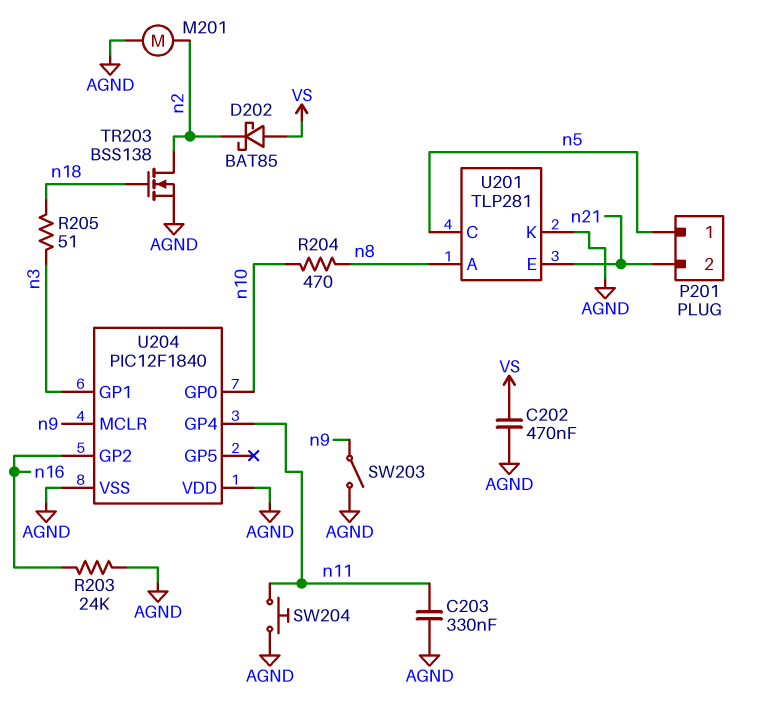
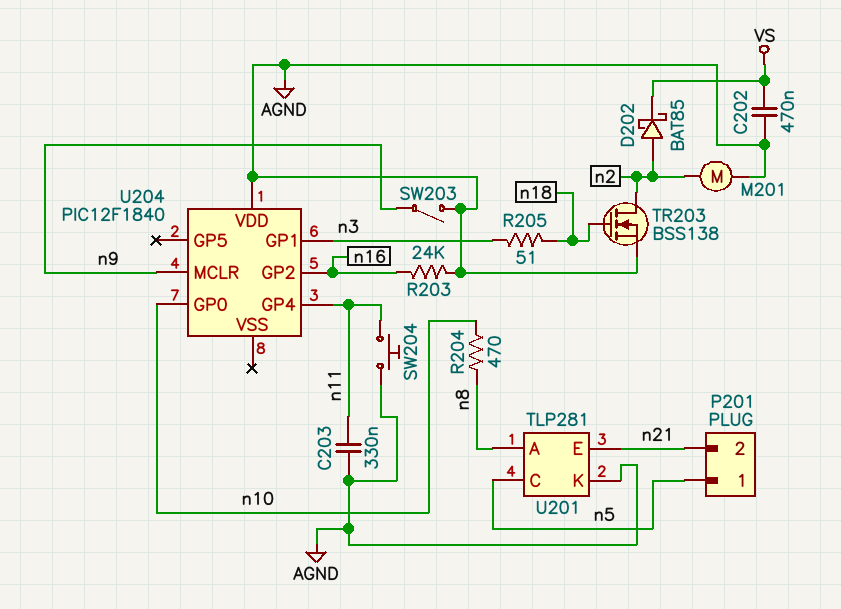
D202: schottky BAT85 (A VS, K n2) -> schottky BAT85 (A n2, K VS)
U204 pin VSS: AGND -> none

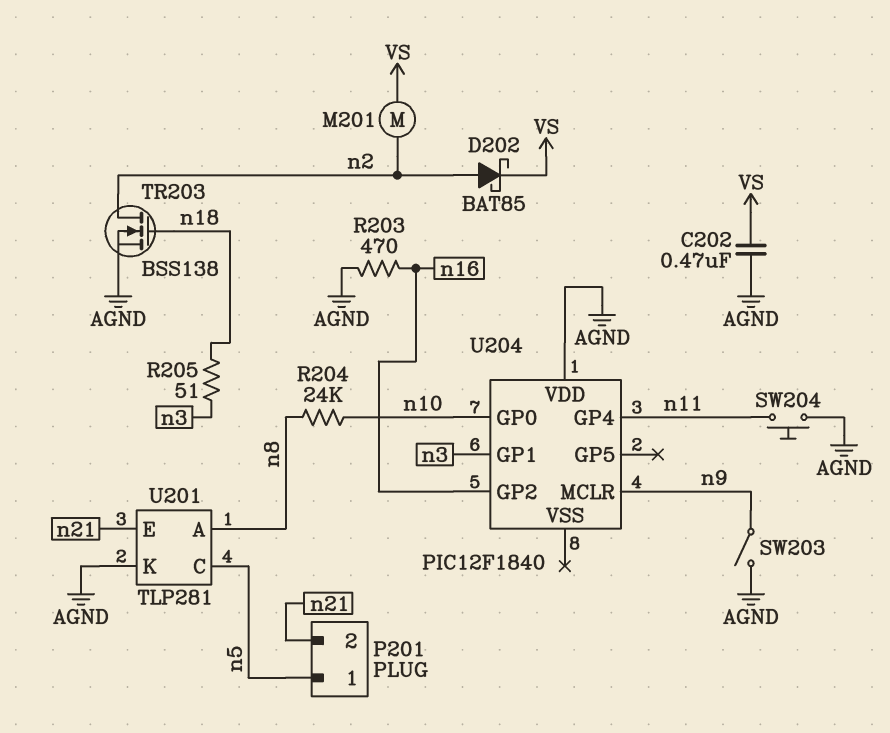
C203: 330nF (AGND, n11) -> none
M201: motor (AGND, n2) -> motor (VS, n2)
R203: 24k (AGND, n16) -> 470 (AGND, n16)
R204: 470 (n8, n10) -> 24k (n8, n10)

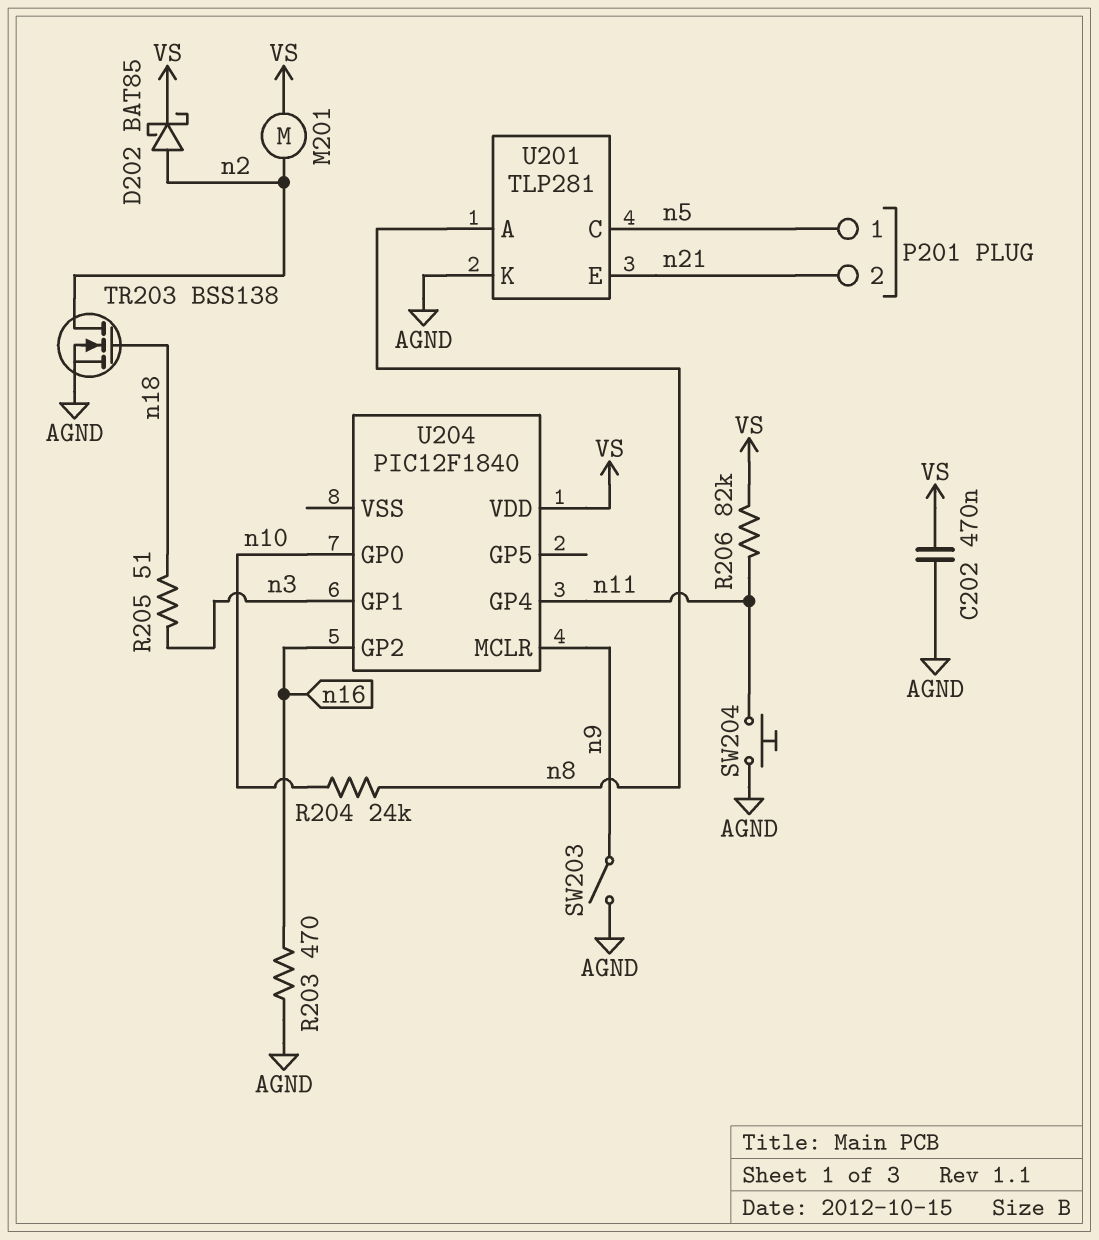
R206: none -> 82k (VS, n11)
U204 pin VDD: AGND -> VS

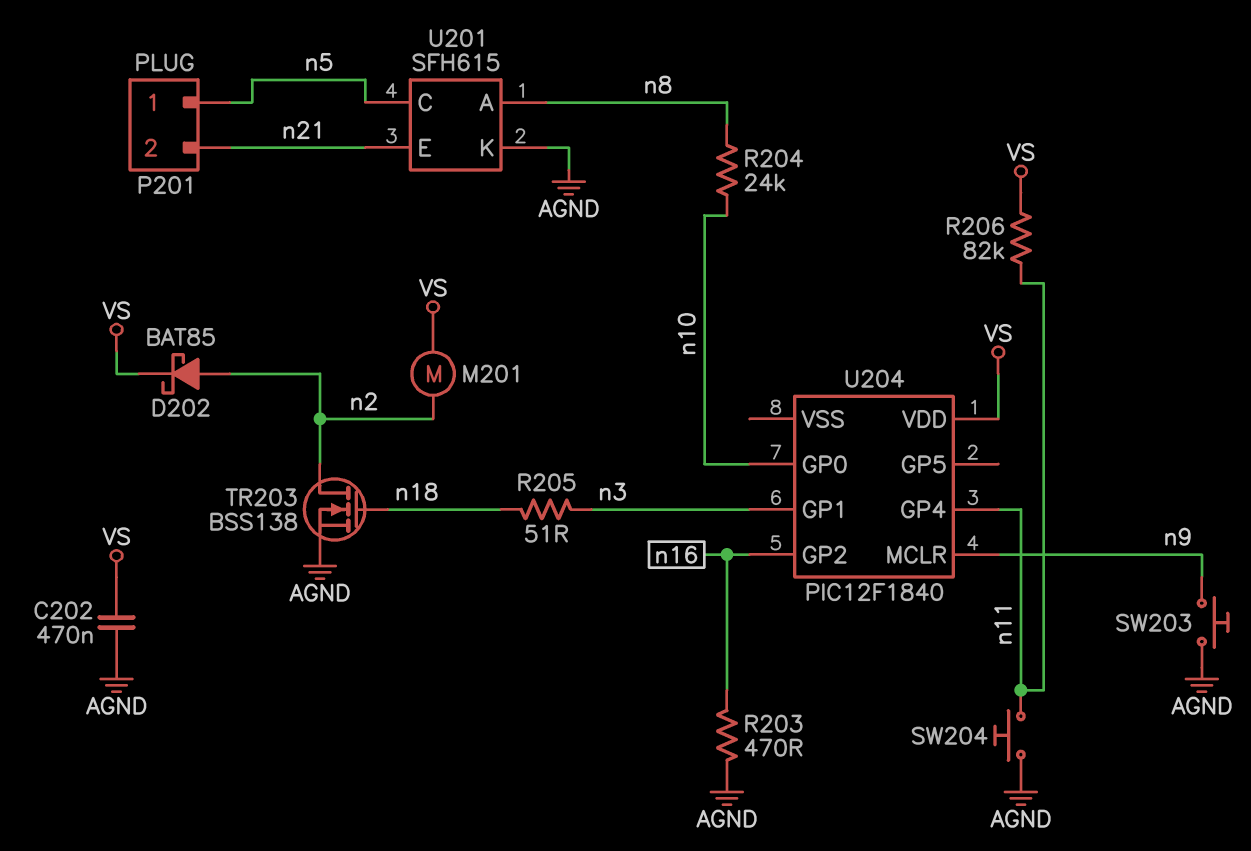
SW203: switch (AGND, n9) -> button (AGND, n9)
U201: TLP281 -> SFH615

